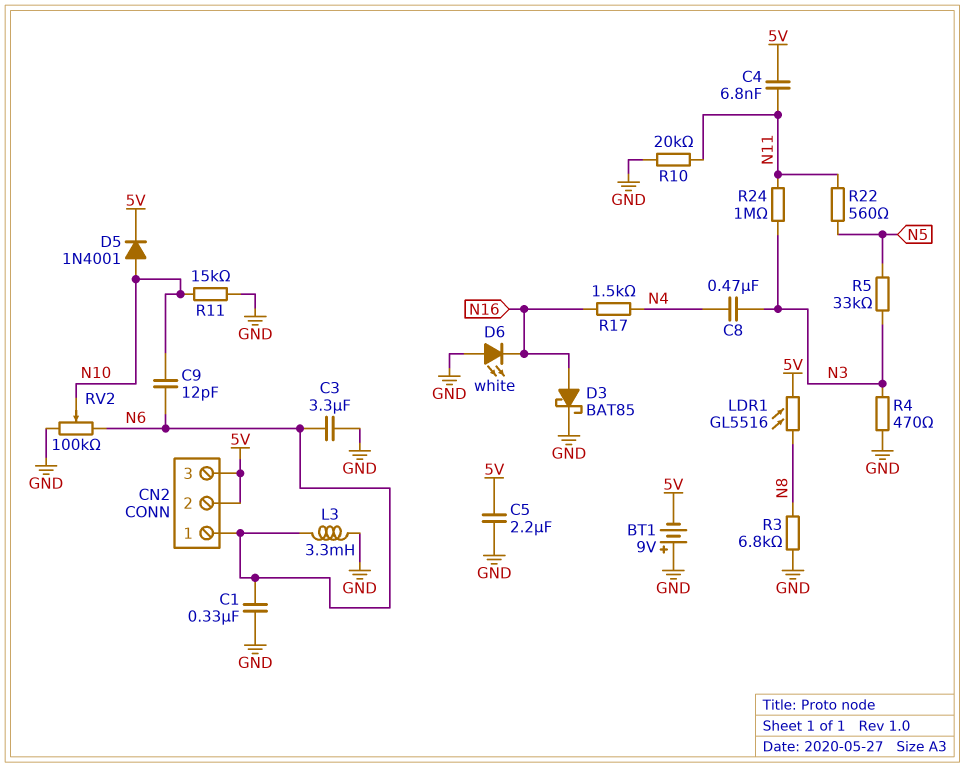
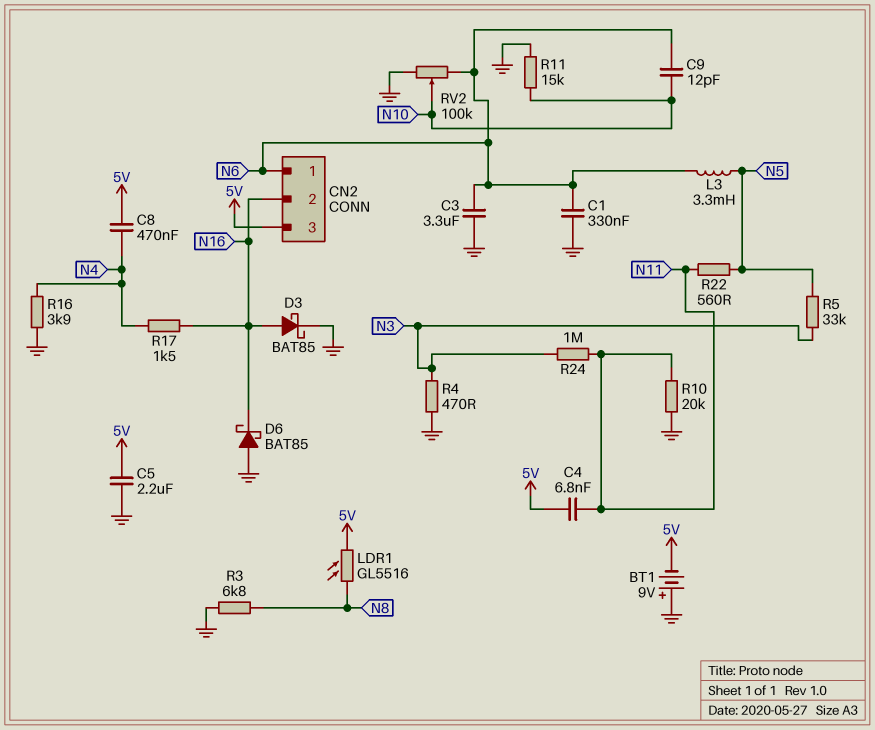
C8: 470nF (N3, N4) -> 470nF (5V, N4)
CN2 pin 2: 5V -> N16
D5: diode 1N4001 (A N10, K 5V) -> none
D6: LED white (A GND, K N16) -> schottky BAT85 (A GND, K N16)
L3: 3.3mH (GND, N6) -> 3.3mH (N5, N6)
R16: none -> 3.9k (GND, N4)

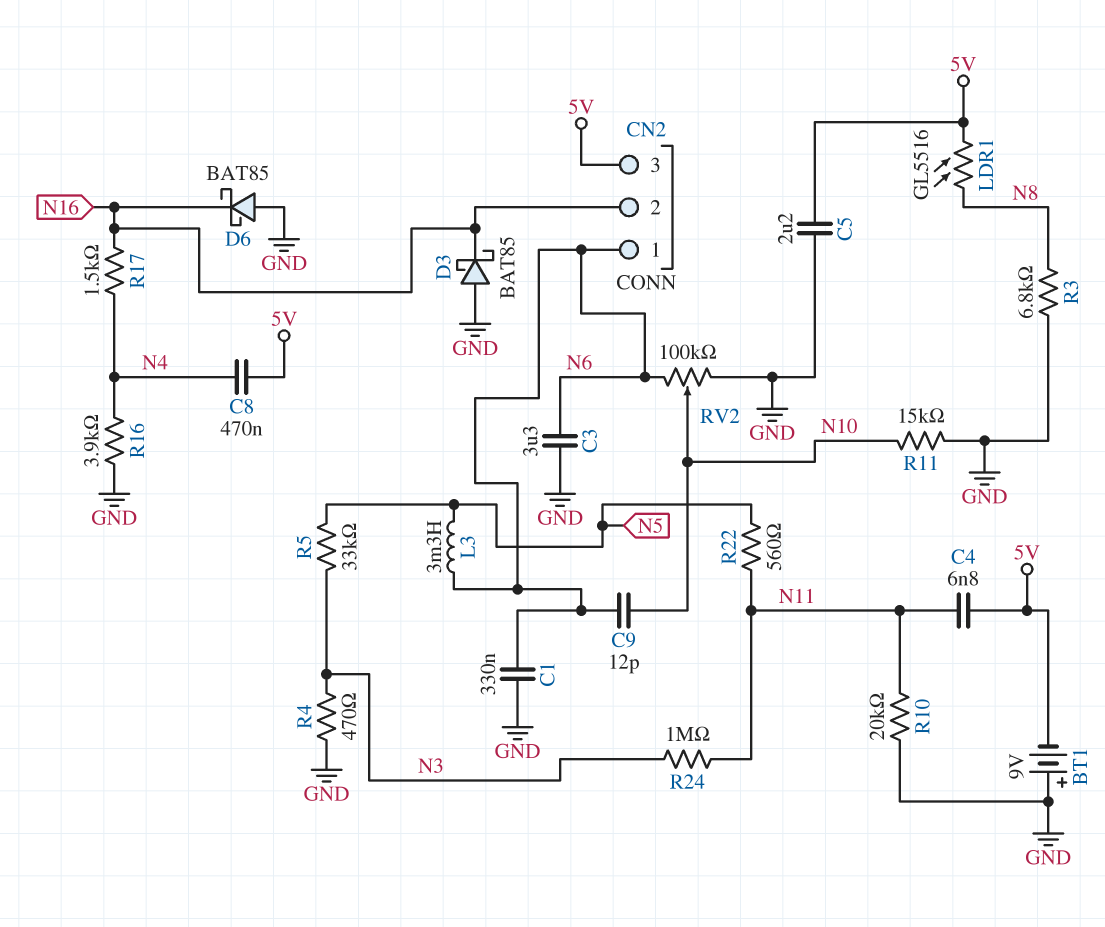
D3: schottky BAT85 (A N16, K GND) -> schottky BAT85 (A GND, K N16)

